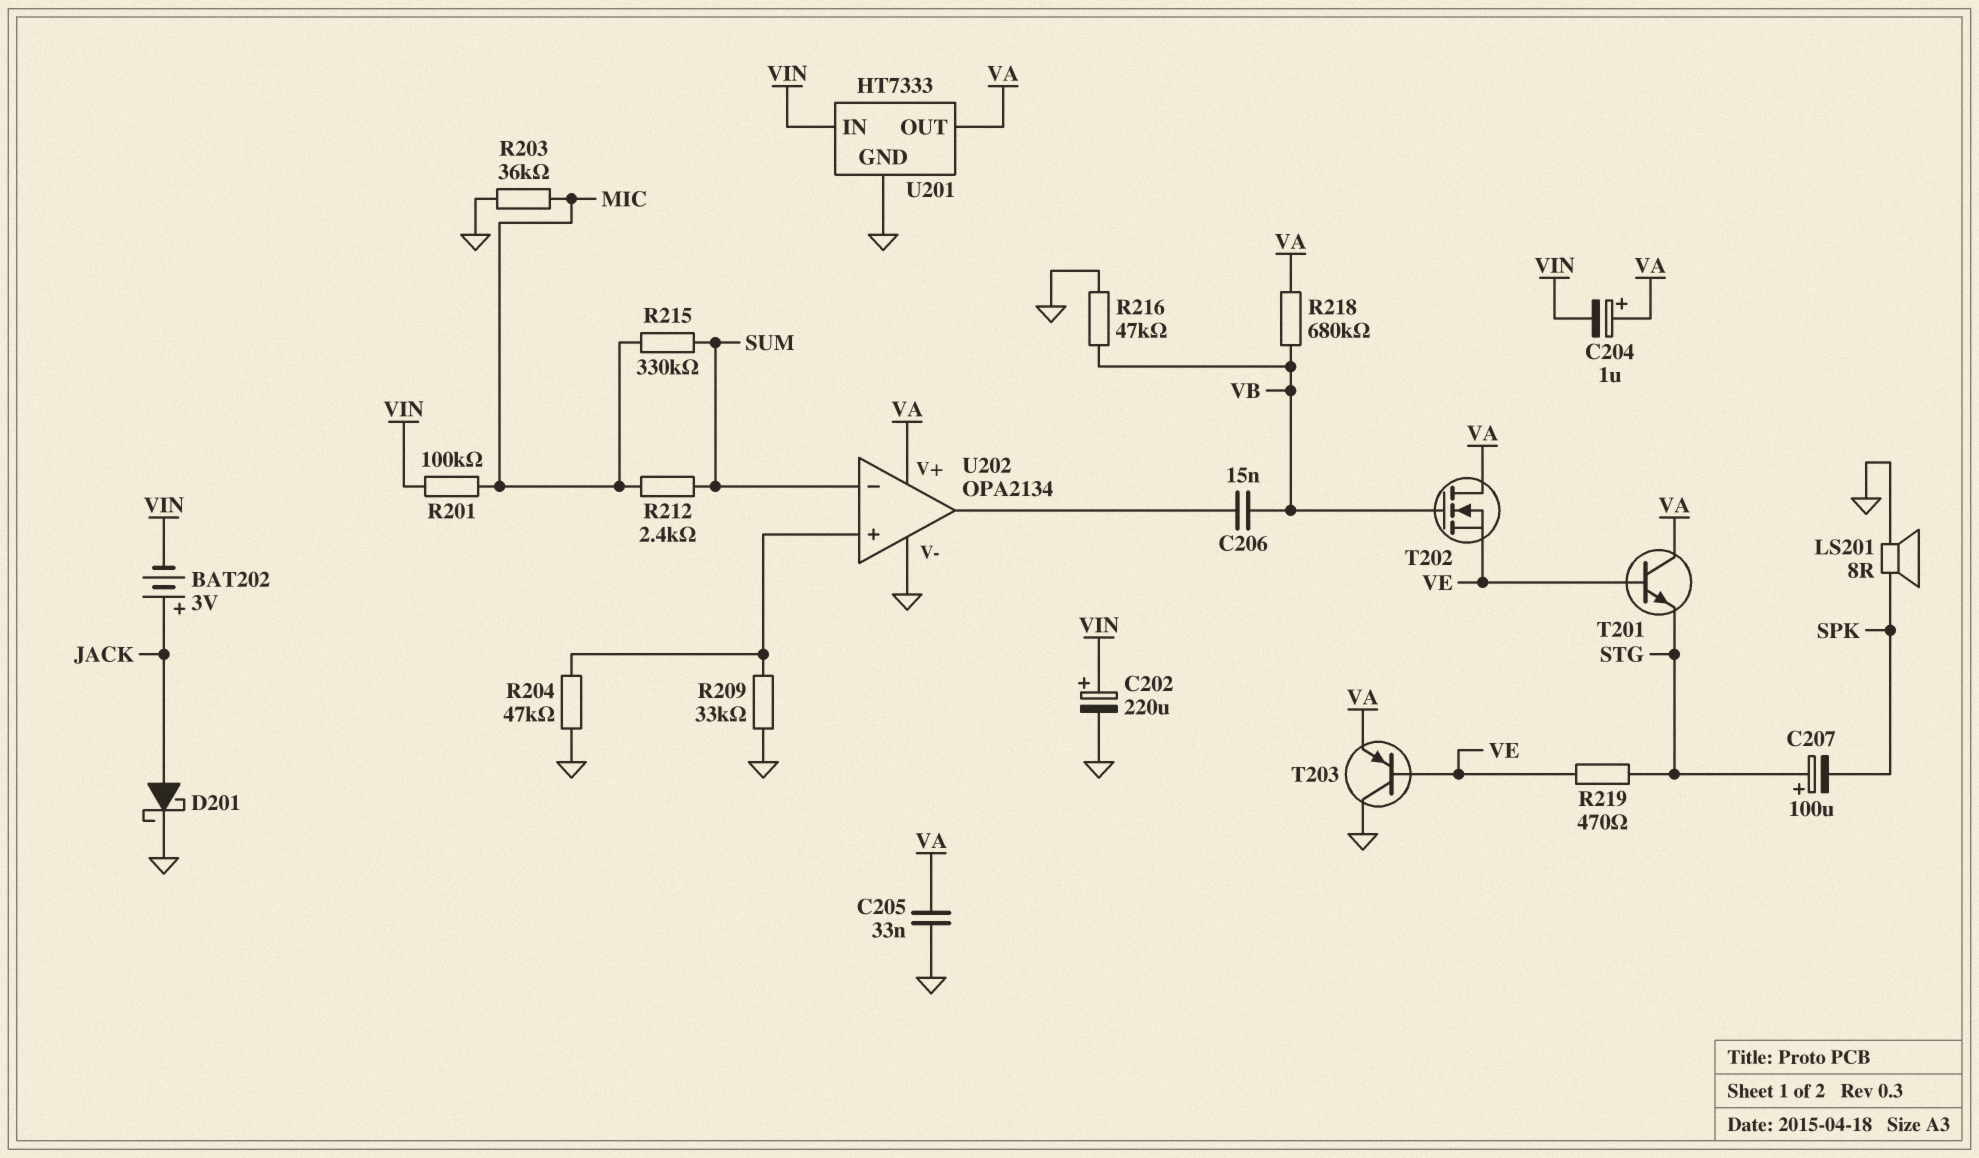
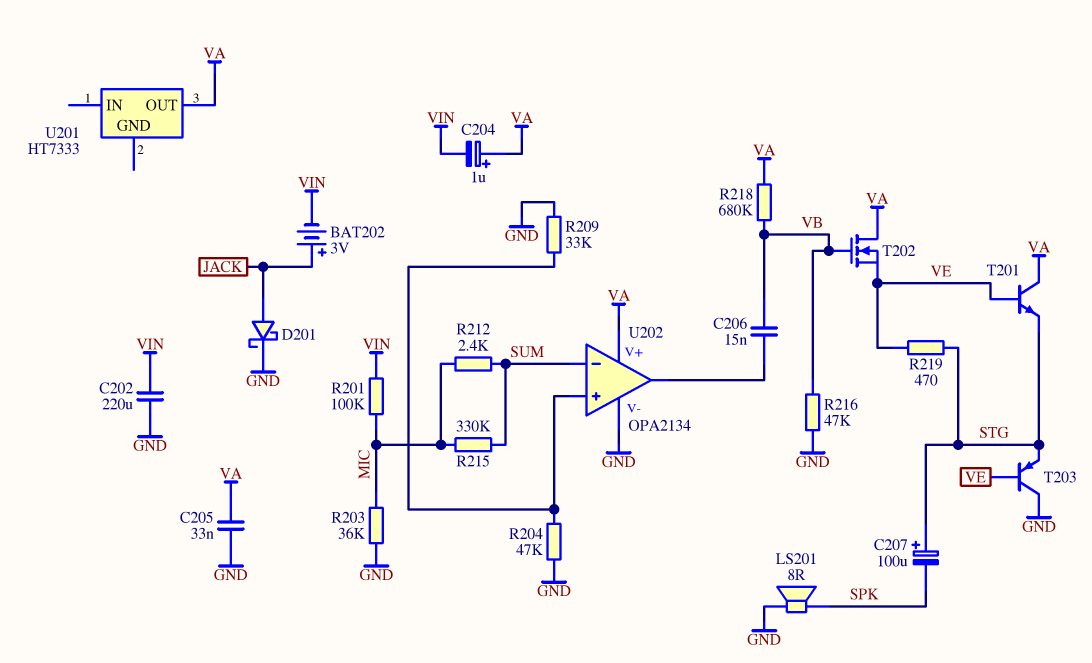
C202: 220uF (plus VIN, minus GND) -> 220uF (GND, VIN)
T203: PNP (B VE, C GND, E VA) -> PNP (B VE, C GND, E STG)
U201 pin GND: GND -> none
U201 pin IN: VIN -> none

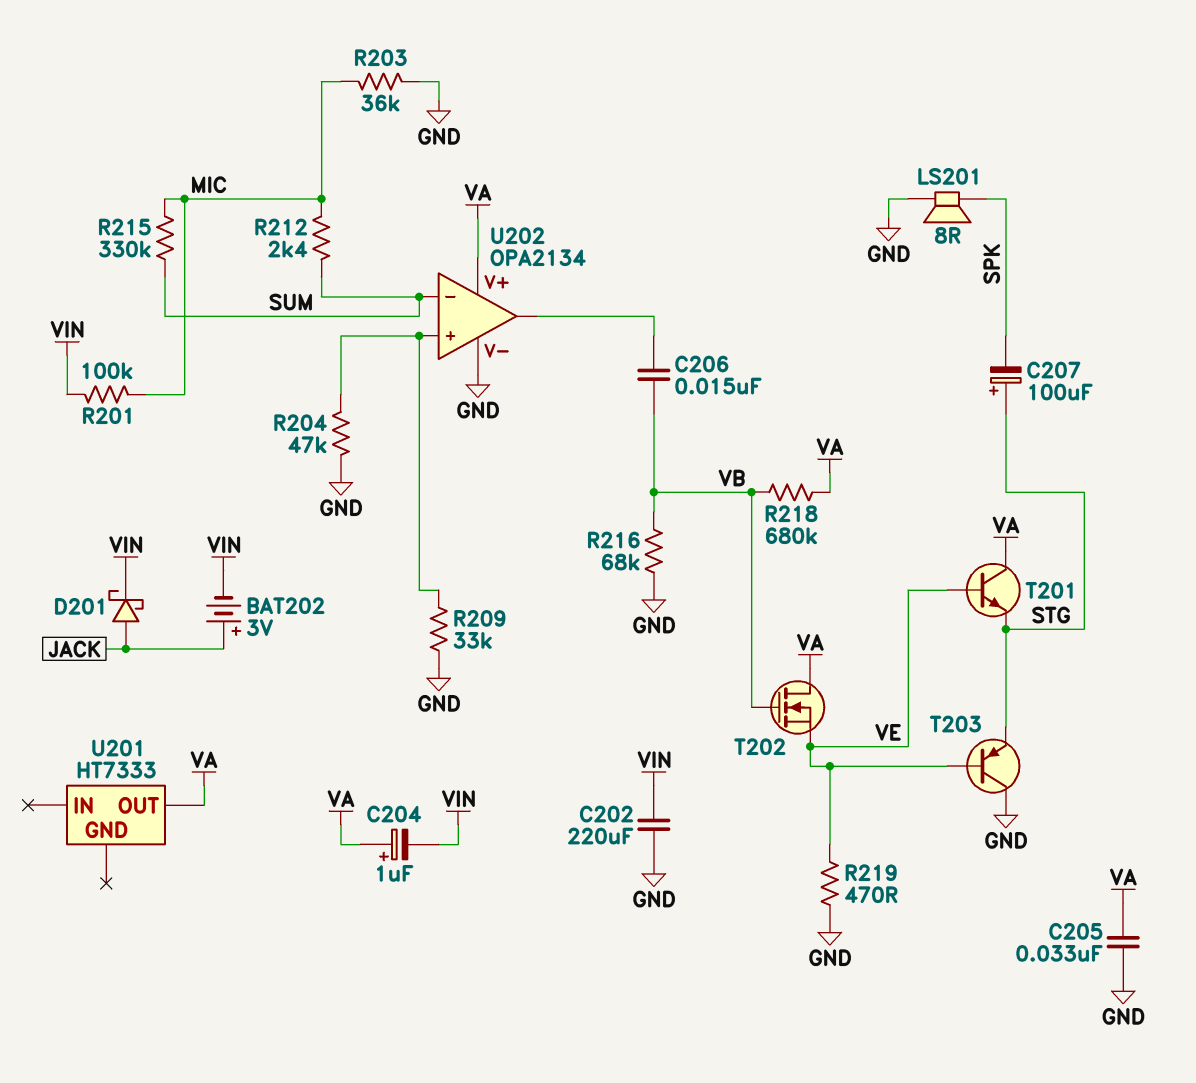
D201: schottky (A JACK, K GND) -> schottky (A JACK, K VIN)
R216: 47k (GND, VB) -> 68k (GND, VB)
R219: 470 (STG, VE) -> 470 (GND, VE)

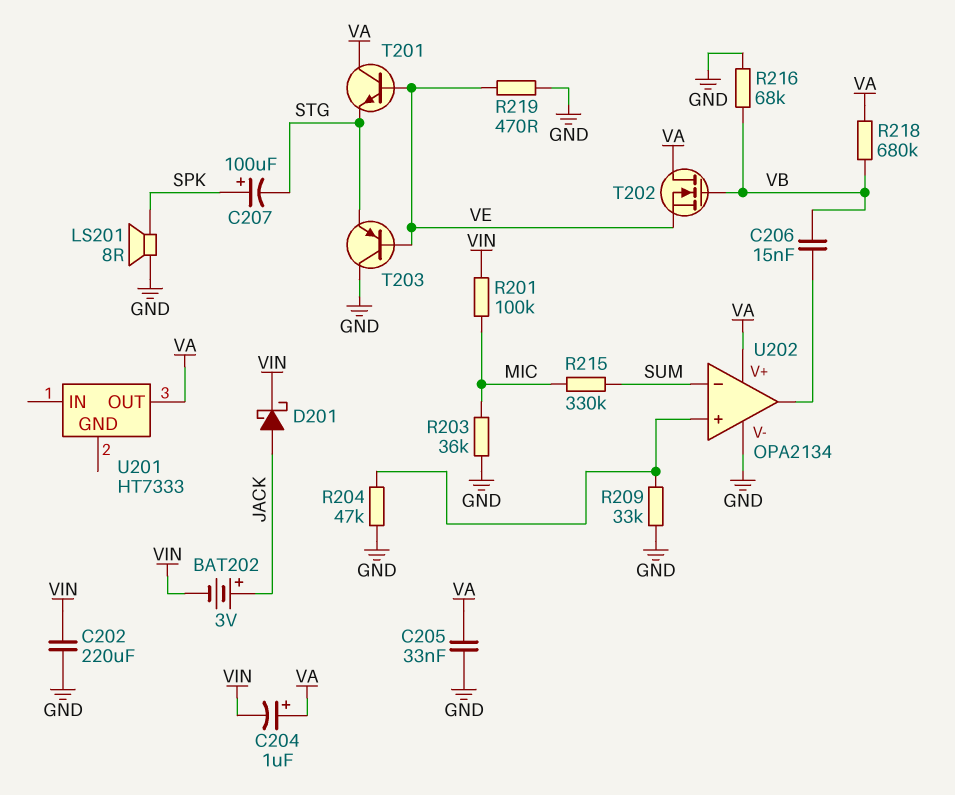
C207: 100uF (plus STG, minus SPK) -> 100uF (plus SPK, minus STG)
R212: 2.4k (MIC, SUM) -> none

